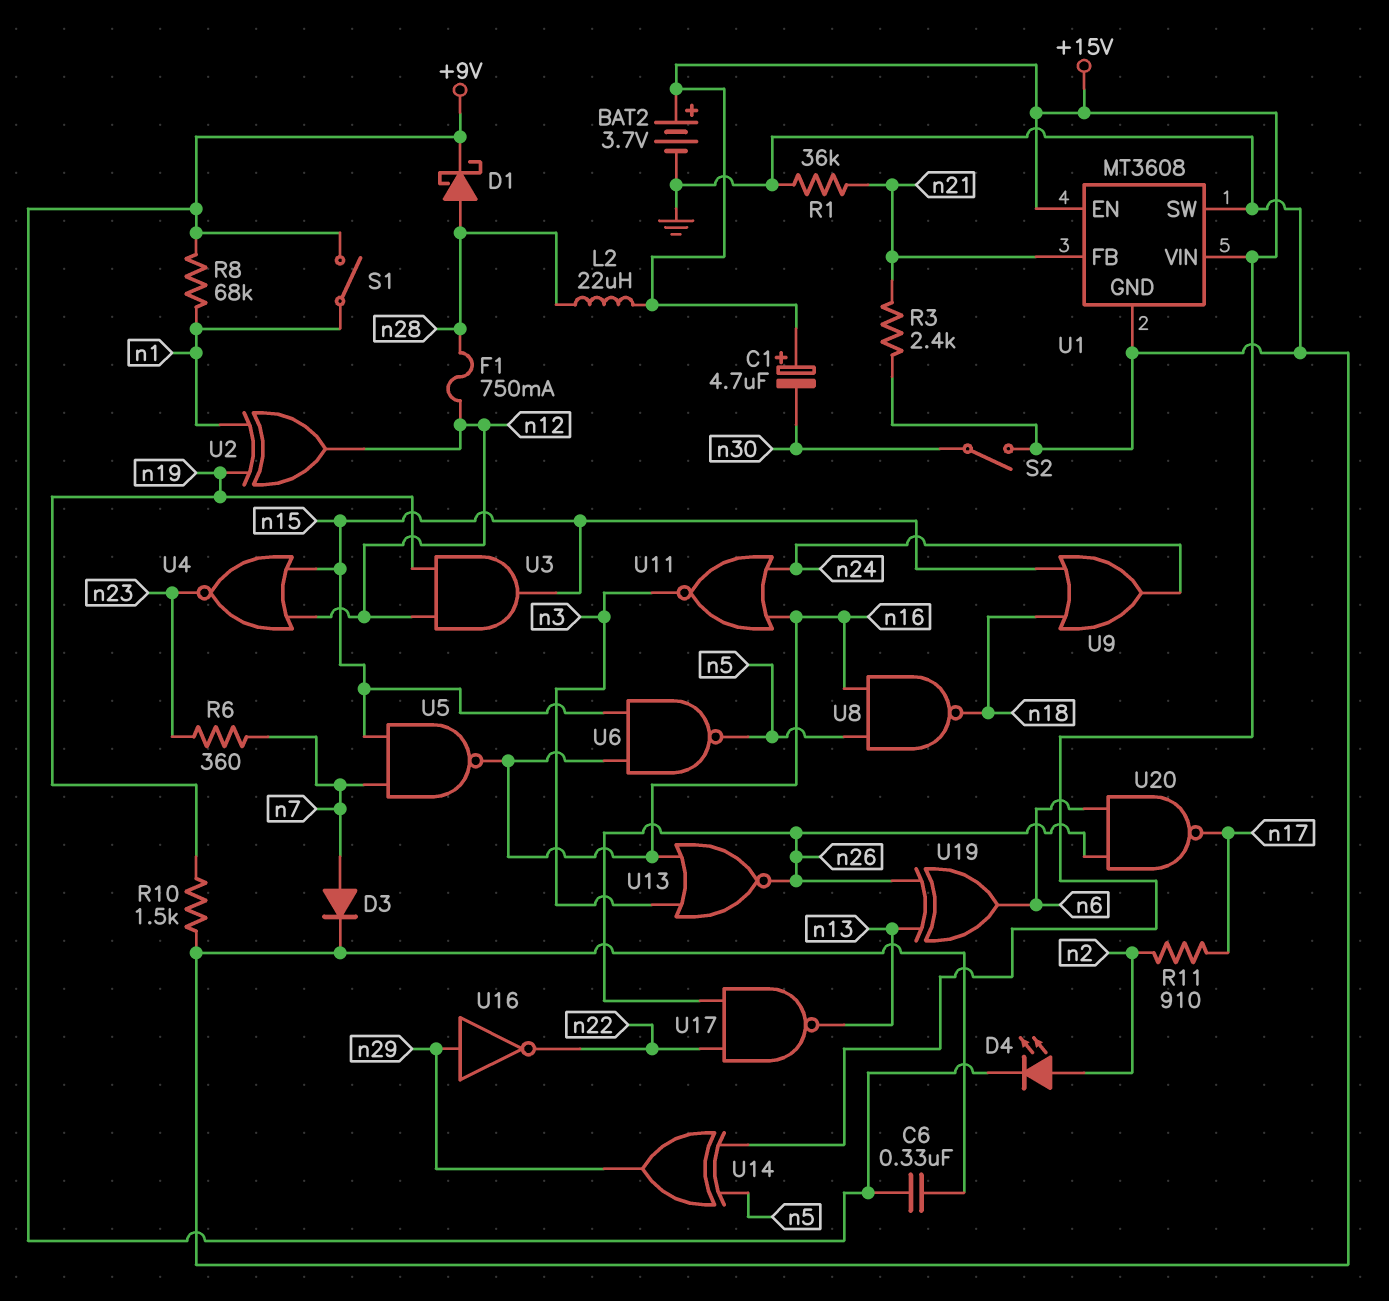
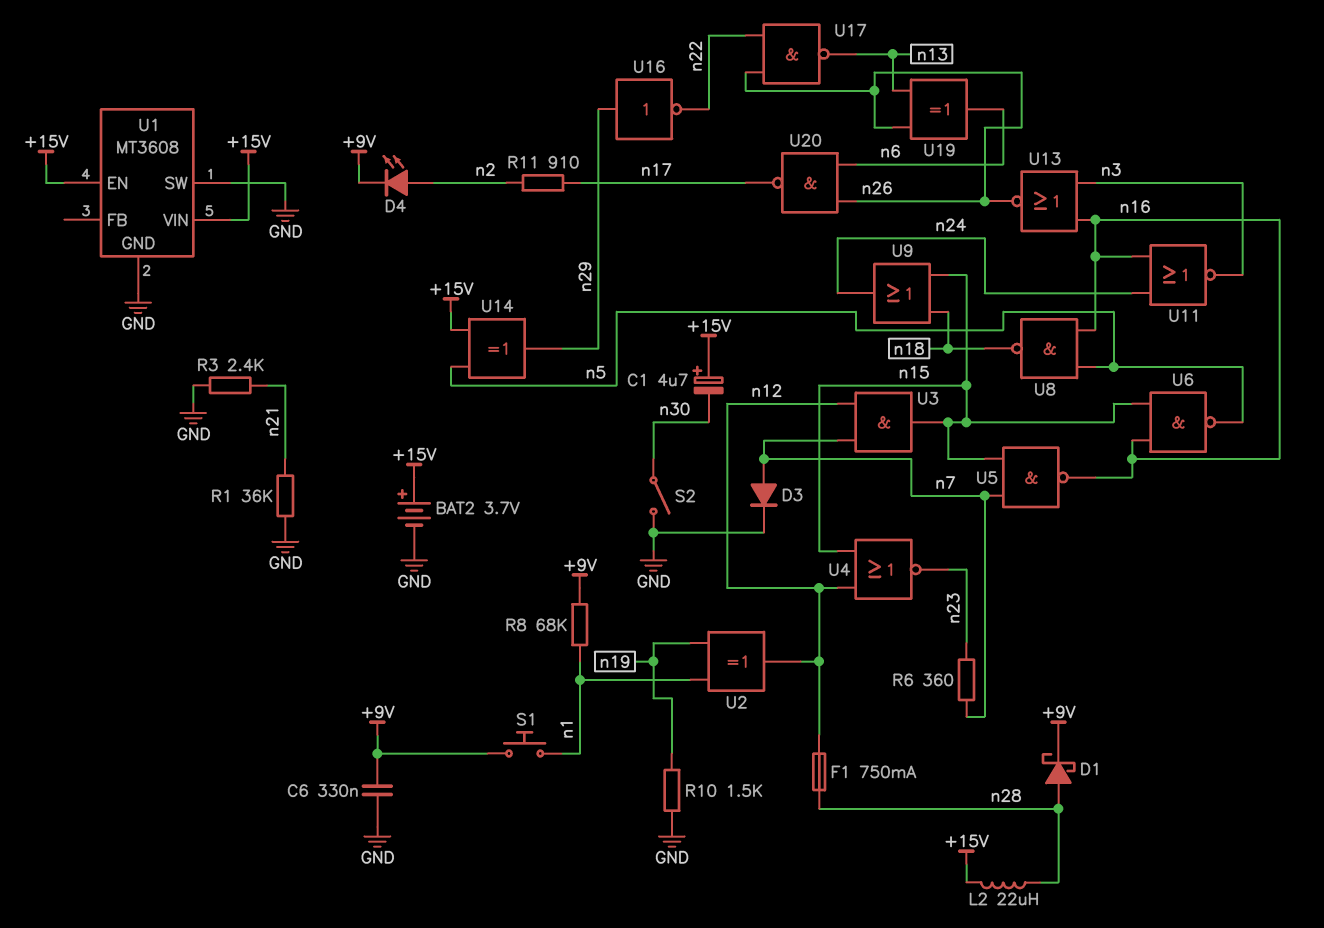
S1: switch (+9V, n1) -> button (+9V, n1)
U1 pin FB: n21 -> none
U3: AND (in n12, in n19, out n15) -> AND (in n7, in n12, out n15)

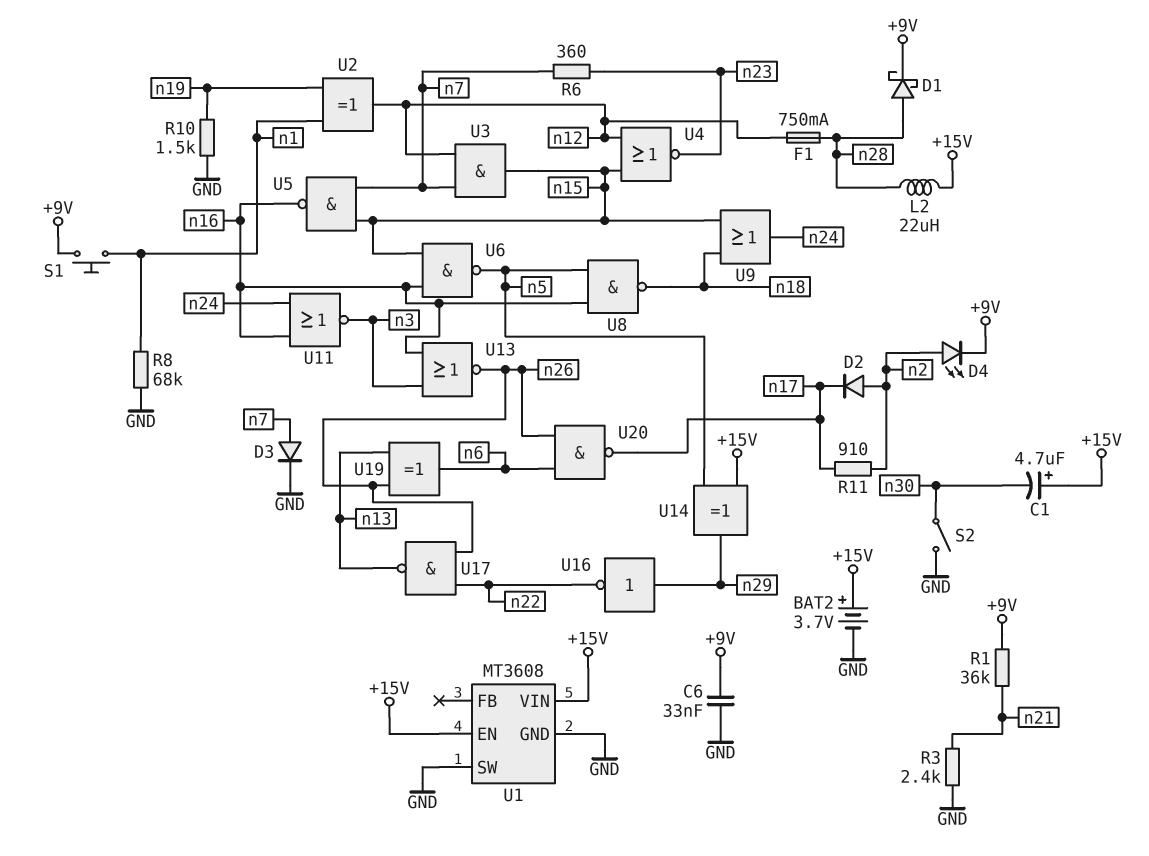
C6: 330nF (+9V, GND) -> 33nF (+9V, GND)
D2: none -> diode (A n2, K n17)
R1: 36k (GND, n21) -> 36k (+9V, n21)
R8: 68k (+9V, n1) -> 68k (GND, n1)

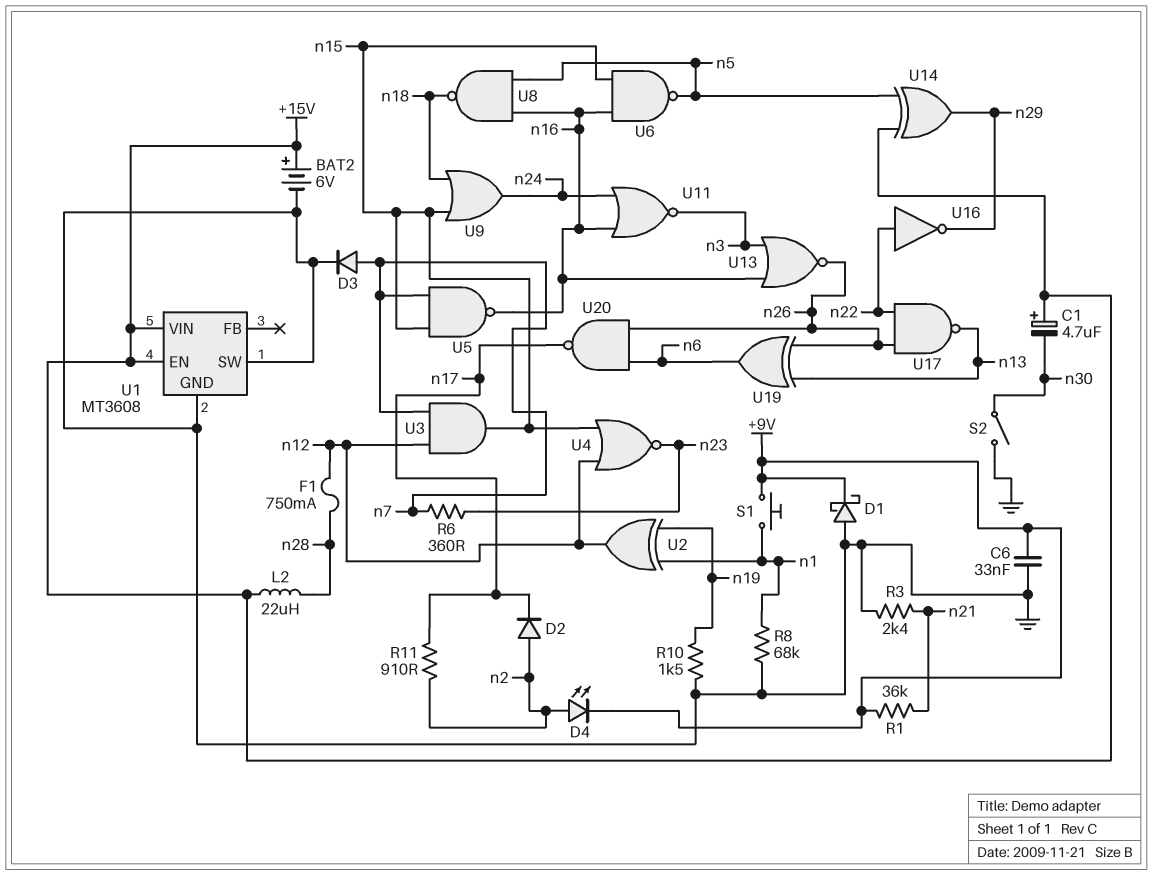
BAT2: 3.7V (plus +15V, minus GND) -> 6V (plus +15V, minus GND)
D1: schottky (A n28, K +9V) -> schottky (A GND, K +9V)
U16: NOT (in n29, out n22) -> NOT (in n22, out n29)

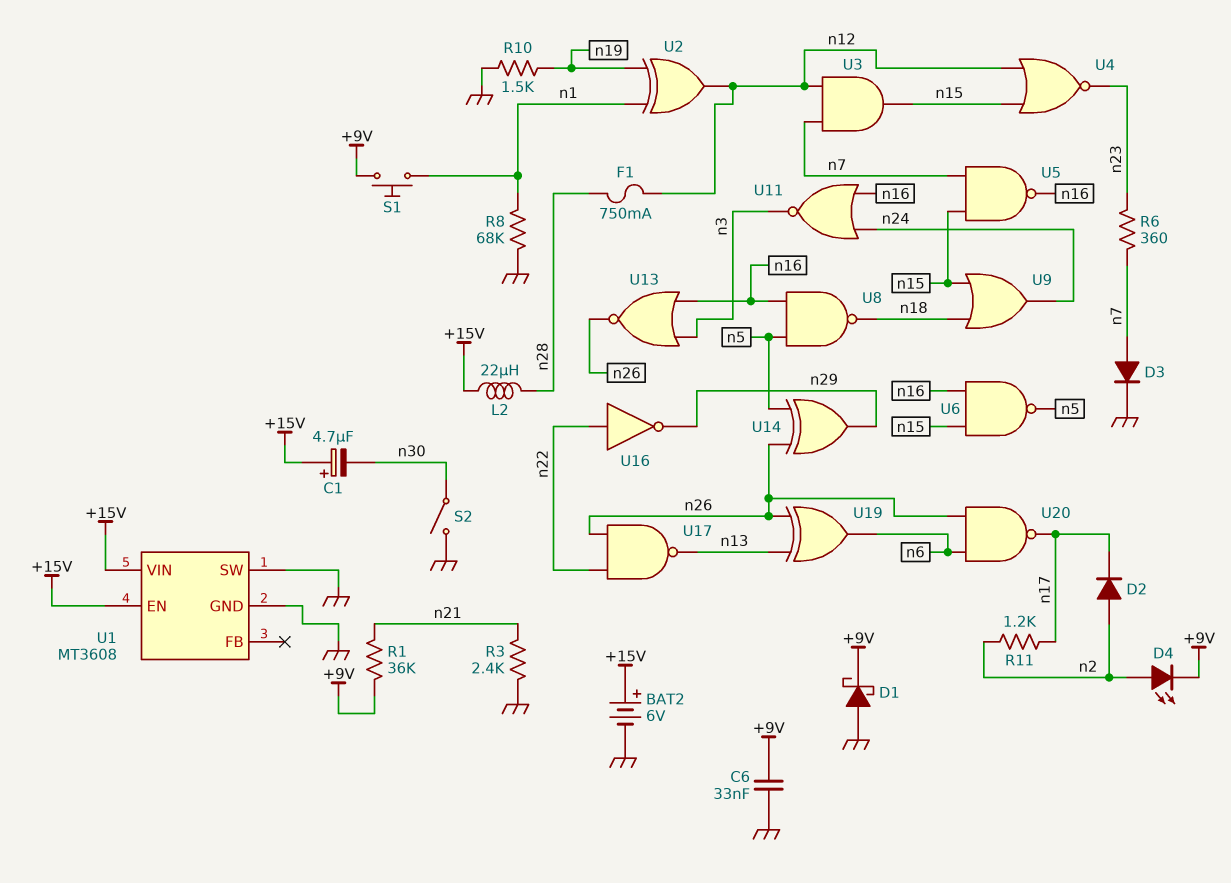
R11: 910 (n2, n17) -> 1.2k (n2, n17)
U14: XOR (in +15V, in n5, out n29) -> XOR (in n5, in n26, out n29)

